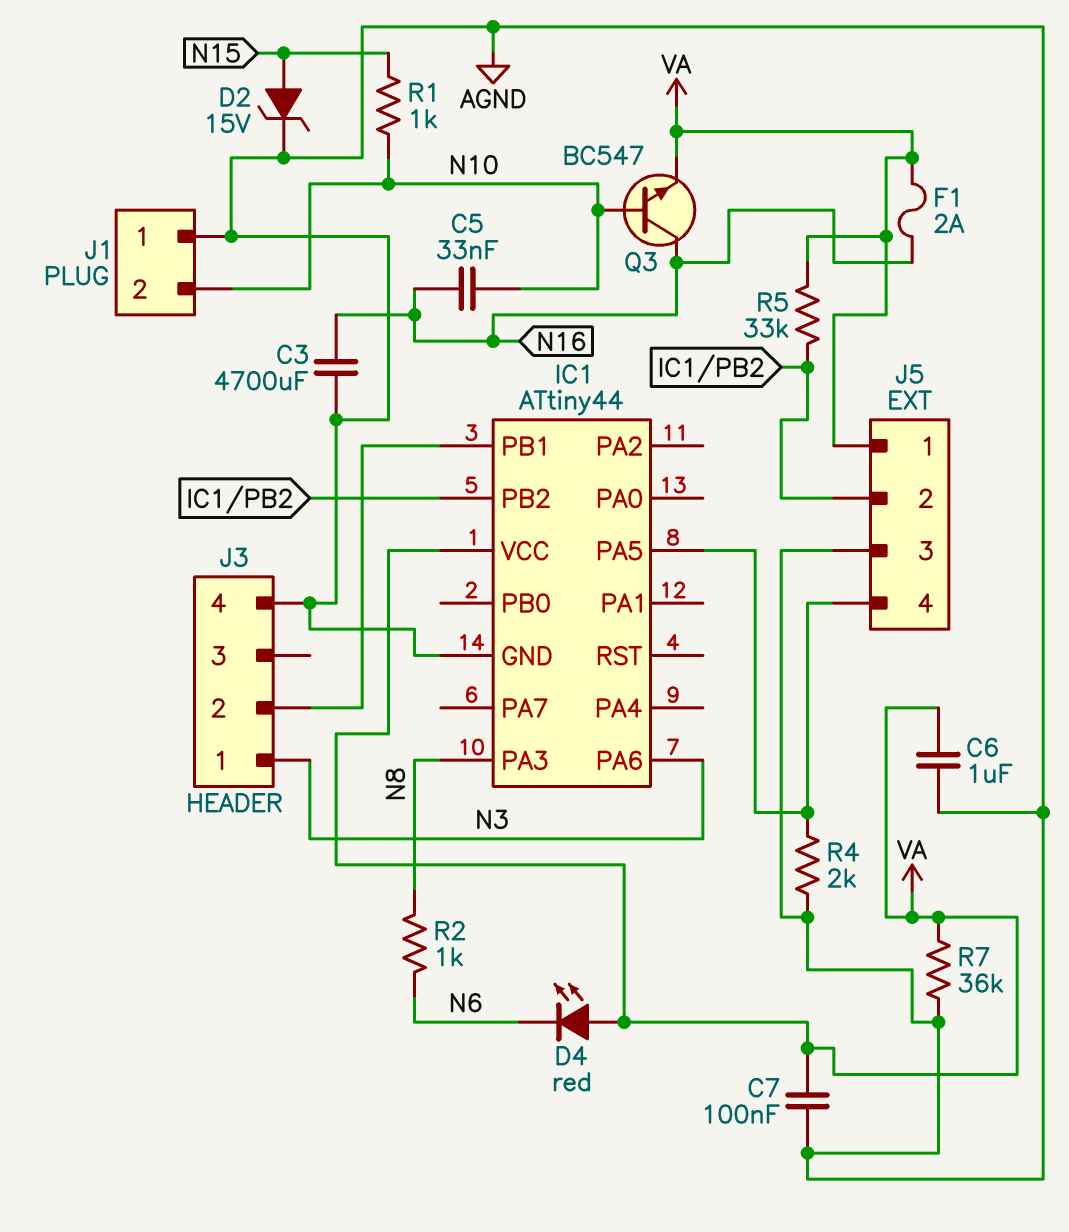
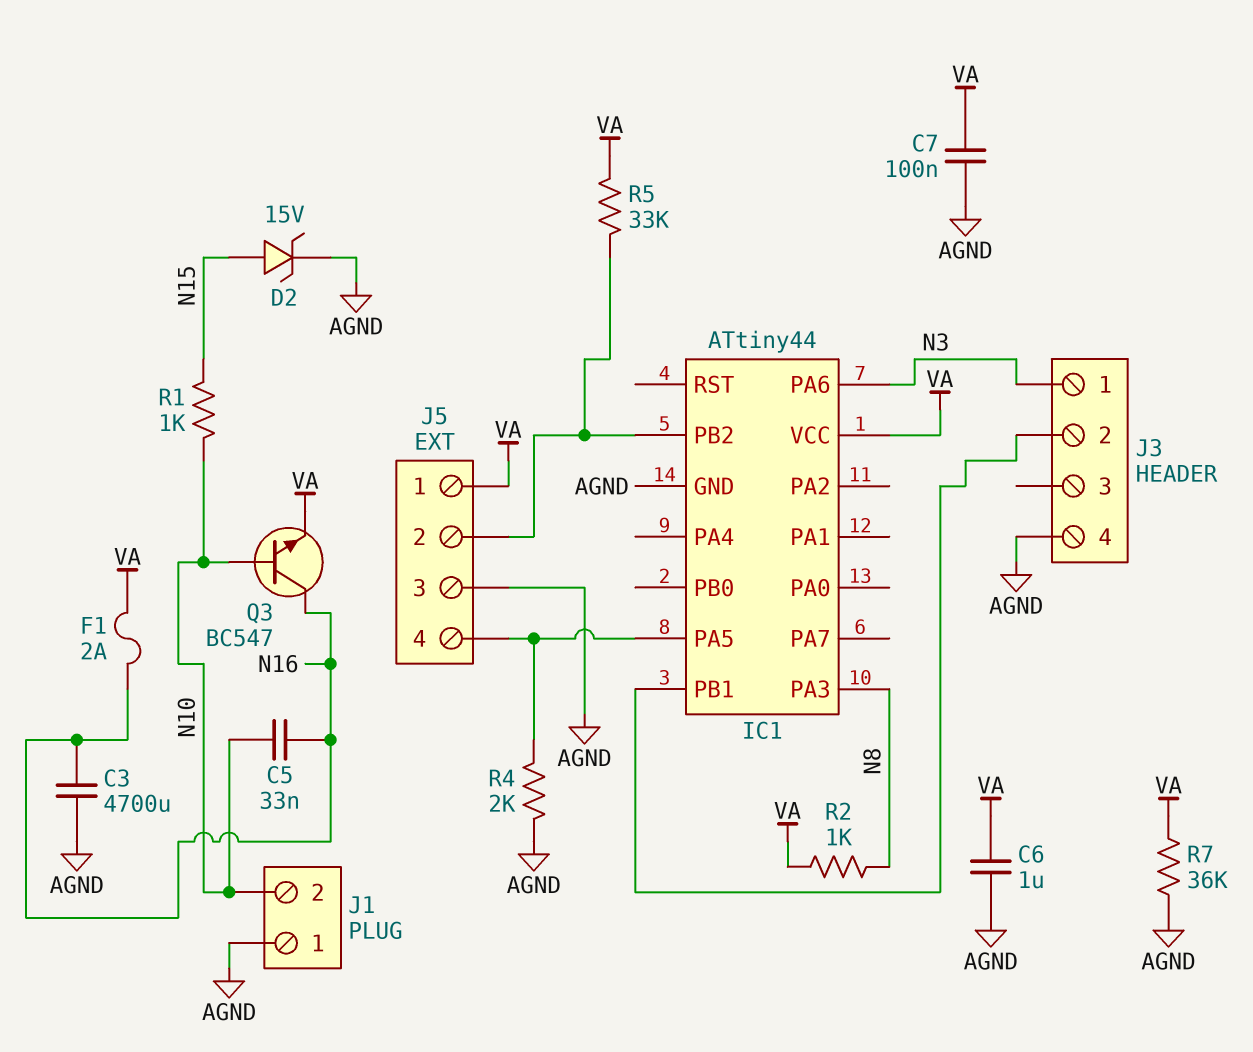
D4: LED red (A VA, K N6) -> none
R2: 1k (N6, N8) -> 1k (N8, VA)

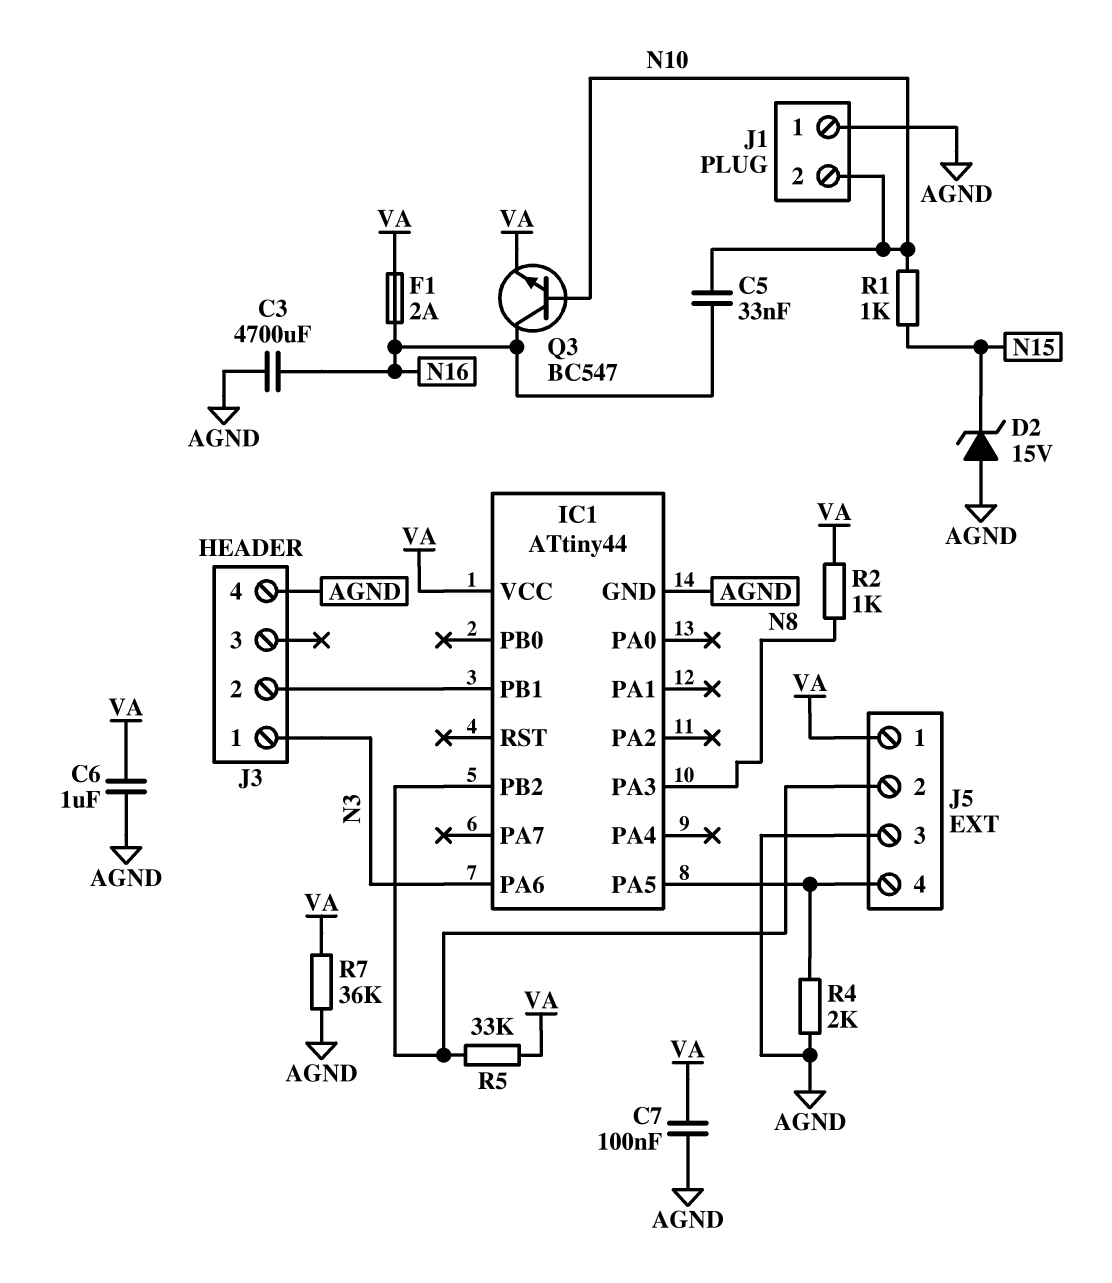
D2: zener 15V (A N15, K AGND) -> zener 15V (A AGND, K N15)

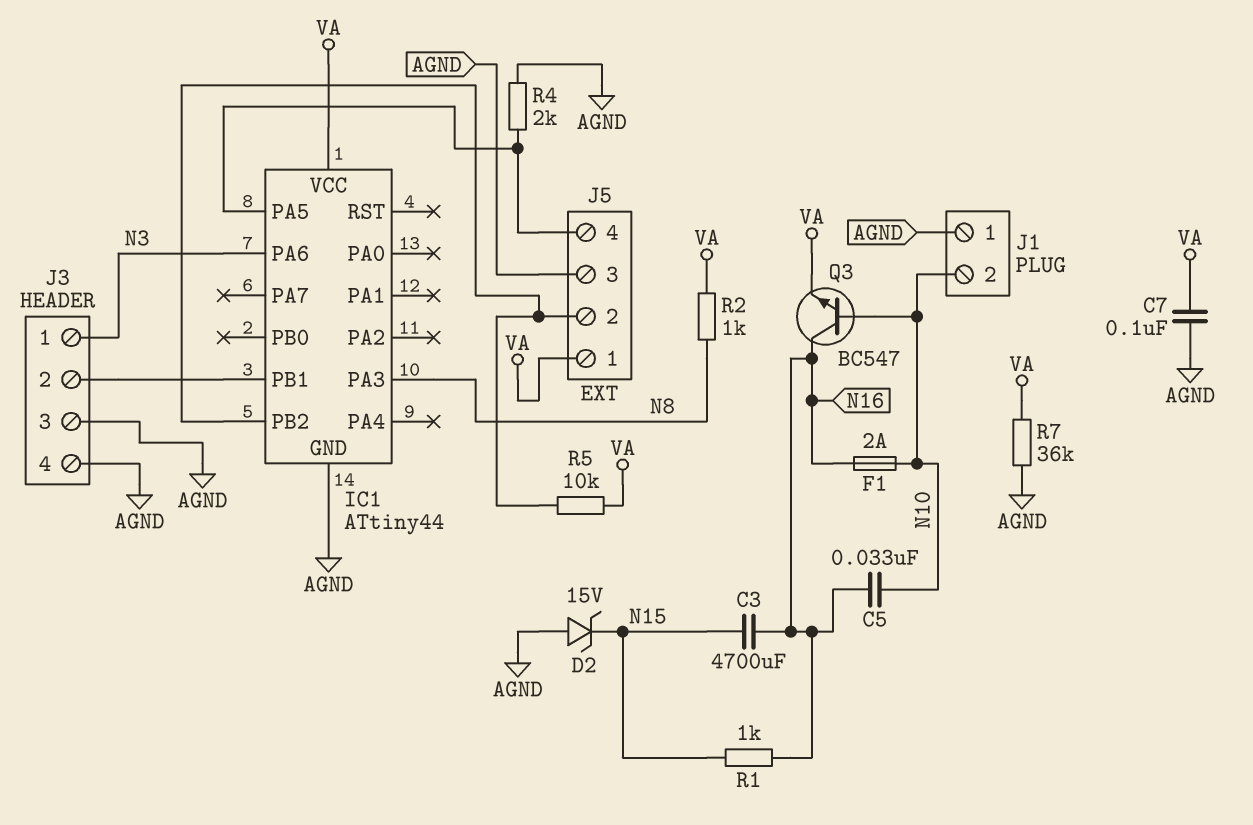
C3: 4700uF (AGND, N16) -> 4700uF (N15, N16)
C6: 1uF (AGND, VA) -> none
F1: 2A (N16, VA) -> 2A (N10, N16)
J3 pin 3: none -> AGND
R1: 1k (N10, N15) -> 1k (N15, N16)
R5: 33k (IC1/PB2, VA) -> 10k (IC1/PB2, VA)

